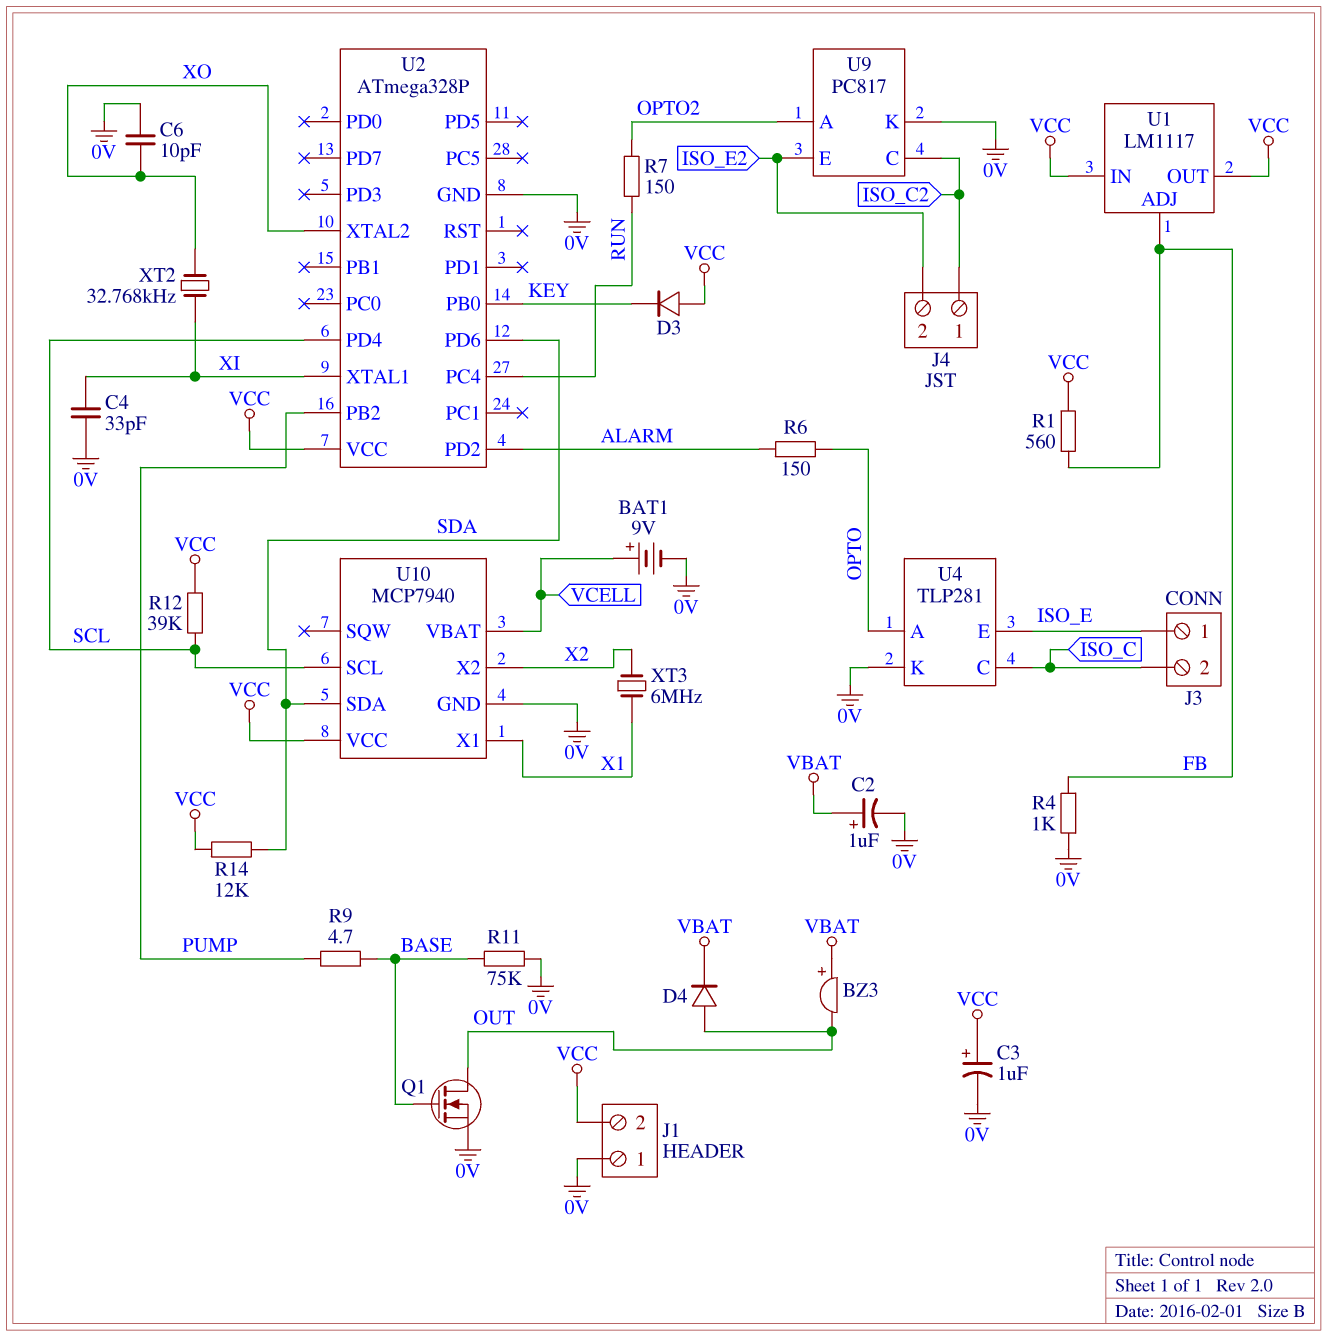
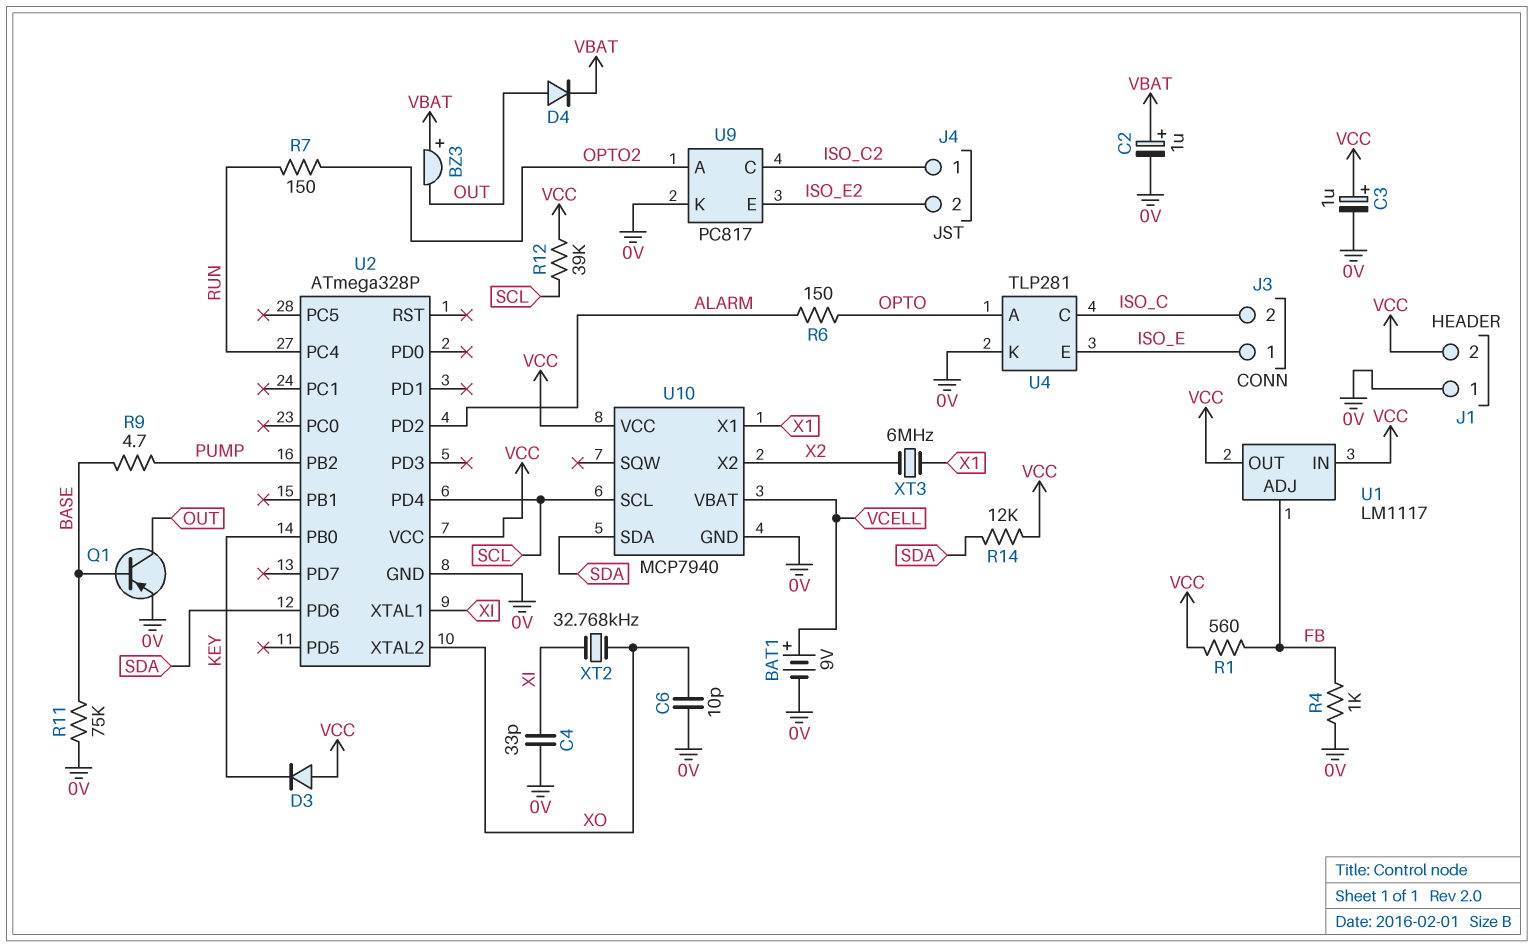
Q1: NMOS (G BASE, D OUT, S 0V) -> PNP (B BASE, C OUT, E 0V)

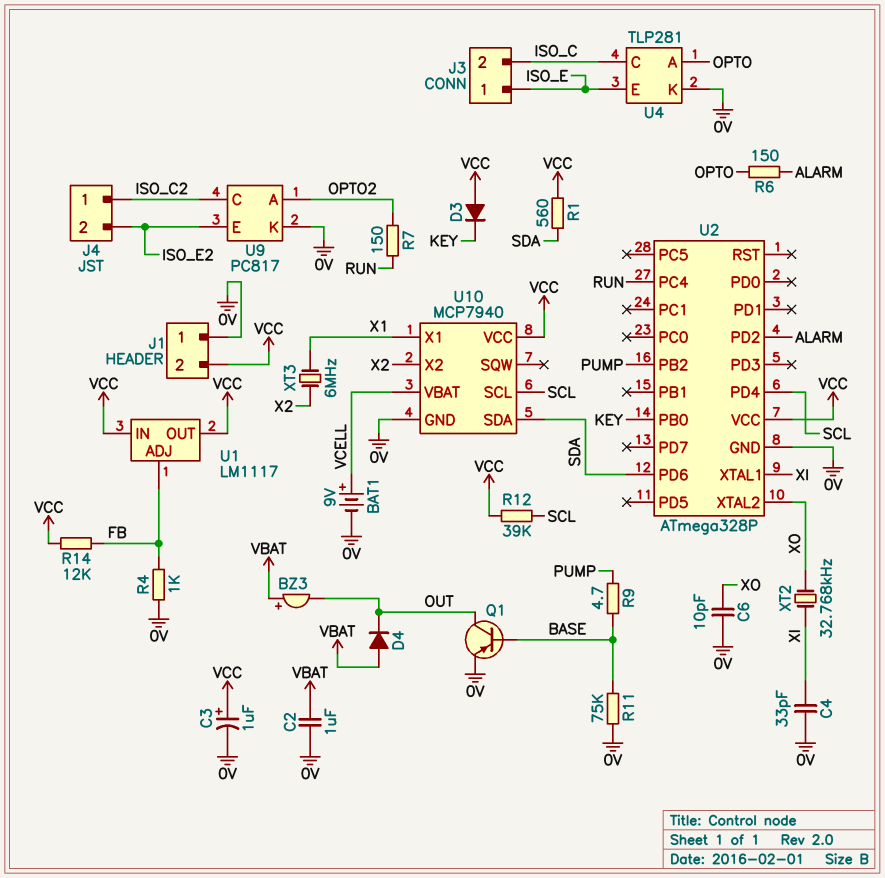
C2: 1uF (plus VBAT, minus 0V) -> 1uF (0V, VBAT)
D4: diode (A OUT, K VBAT) -> diode (A VBAT, K OUT)
R1: 560 (FB, VCC) -> 560 (SDA, VCC)
R14: 12k (SDA, VCC) -> 12k (FB, VCC)

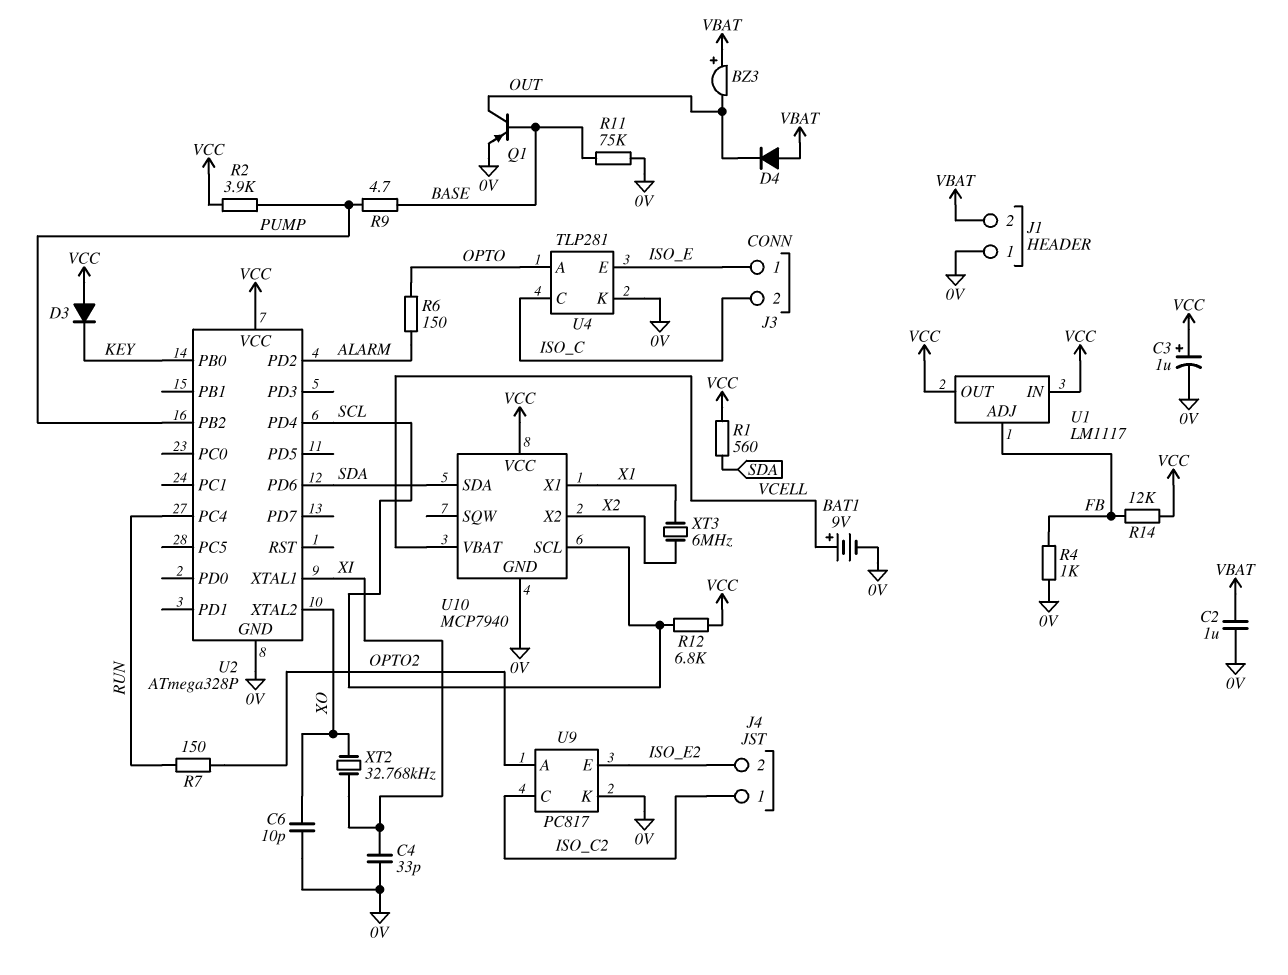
J1 pin 2: VCC -> VBAT
R2: none -> 3.9k (PUMP, VCC)
R12: 39k (SCL, VCC) -> 6.8k (SCL, VCC)

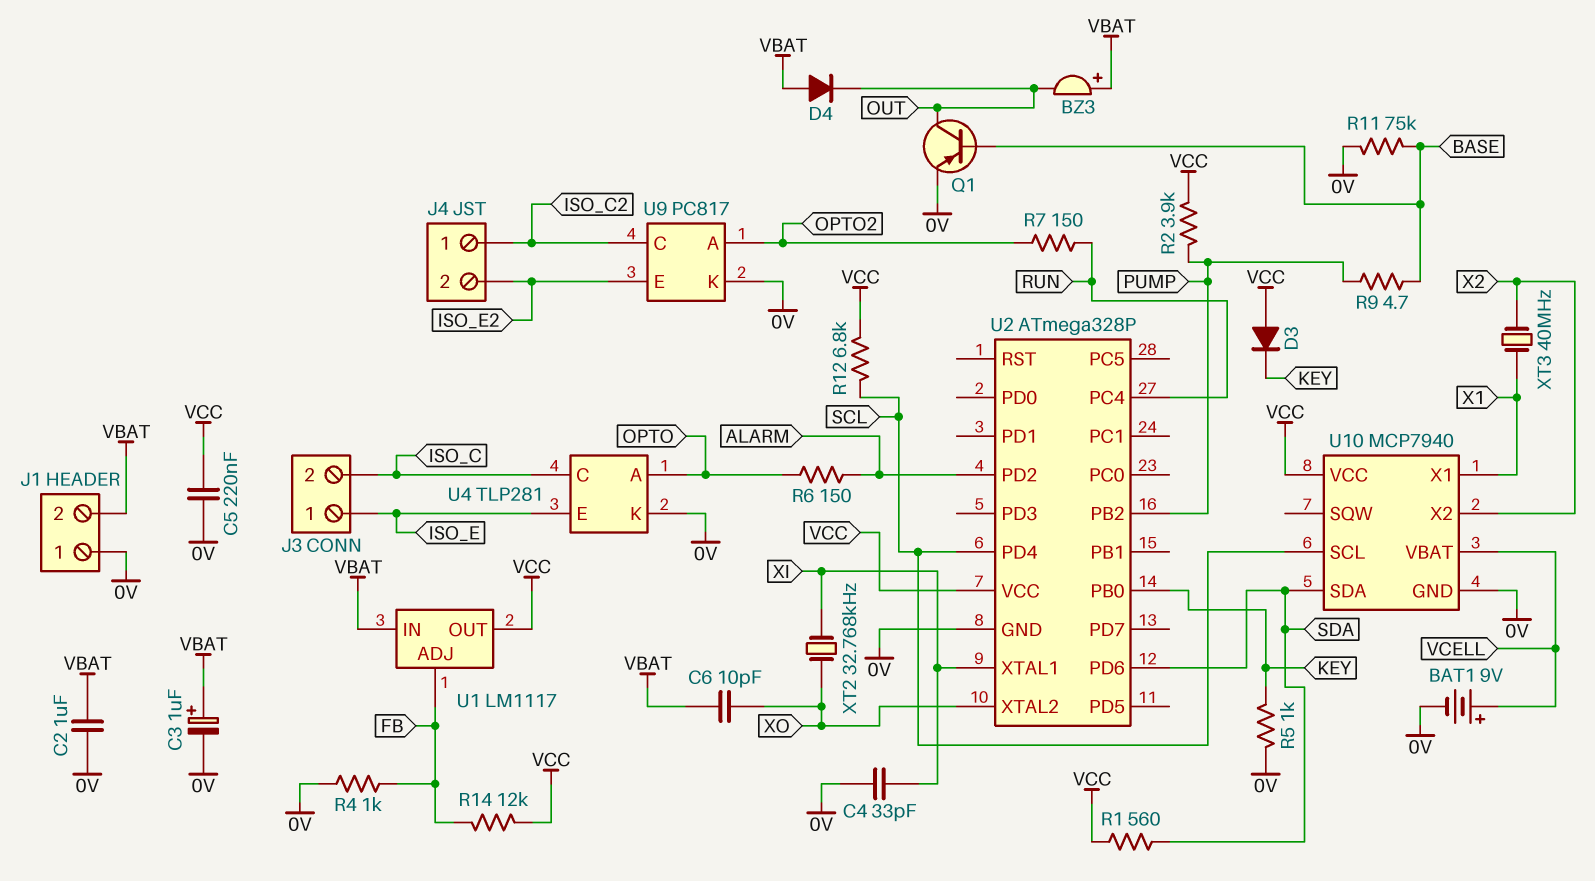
C3: 1uF (plus VCC, minus 0V) -> 1uF (plus VBAT, minus 0V)
C5: none -> 220nF (0V, VCC)
C6: 10pF (0V, XO) -> 10pF (VBAT, XO)
R5: none -> 1k (0V, KEY)
U1 pin IN: VCC -> VBAT
XT3: 6MHz (X1, X2) -> 40MHz (X1, X2)

